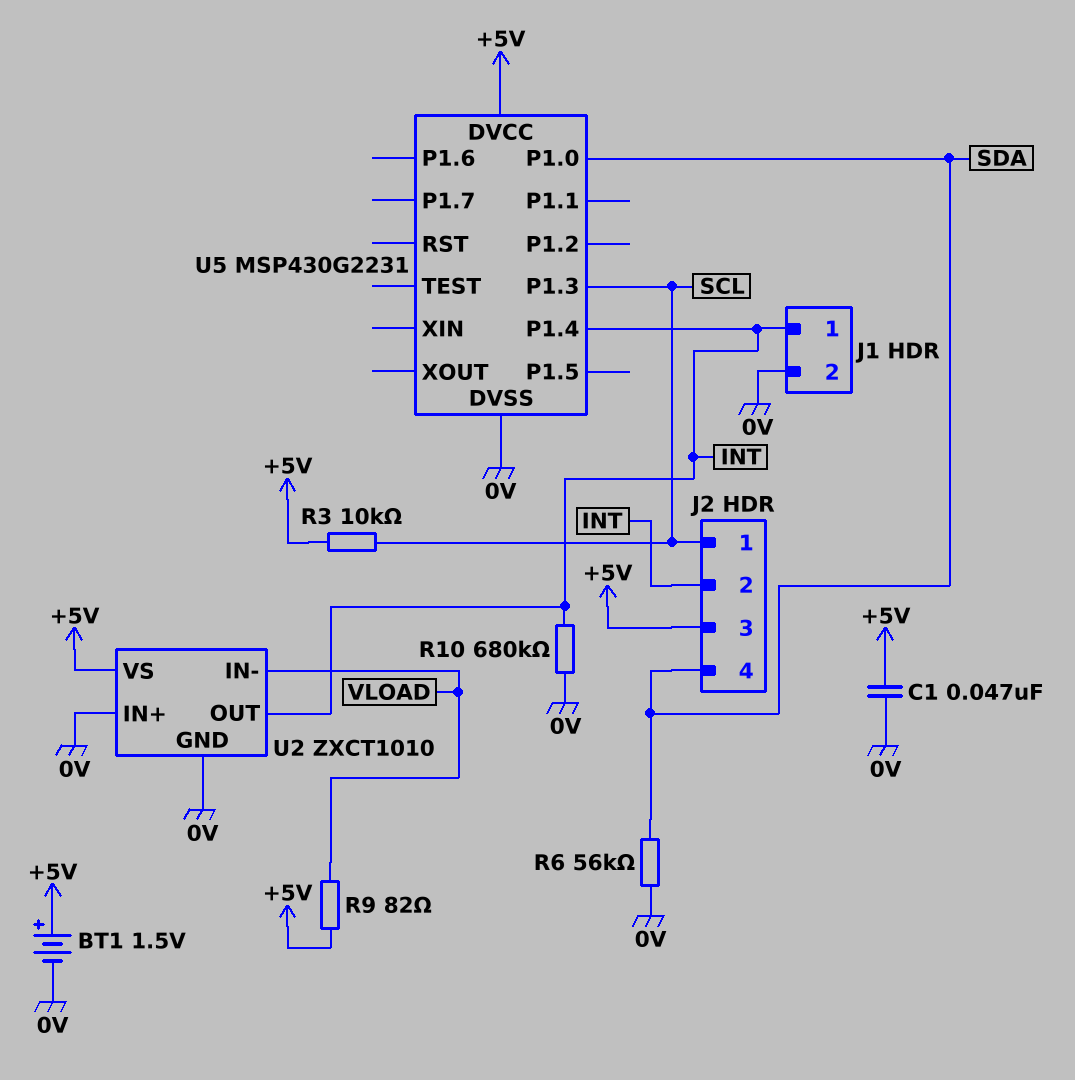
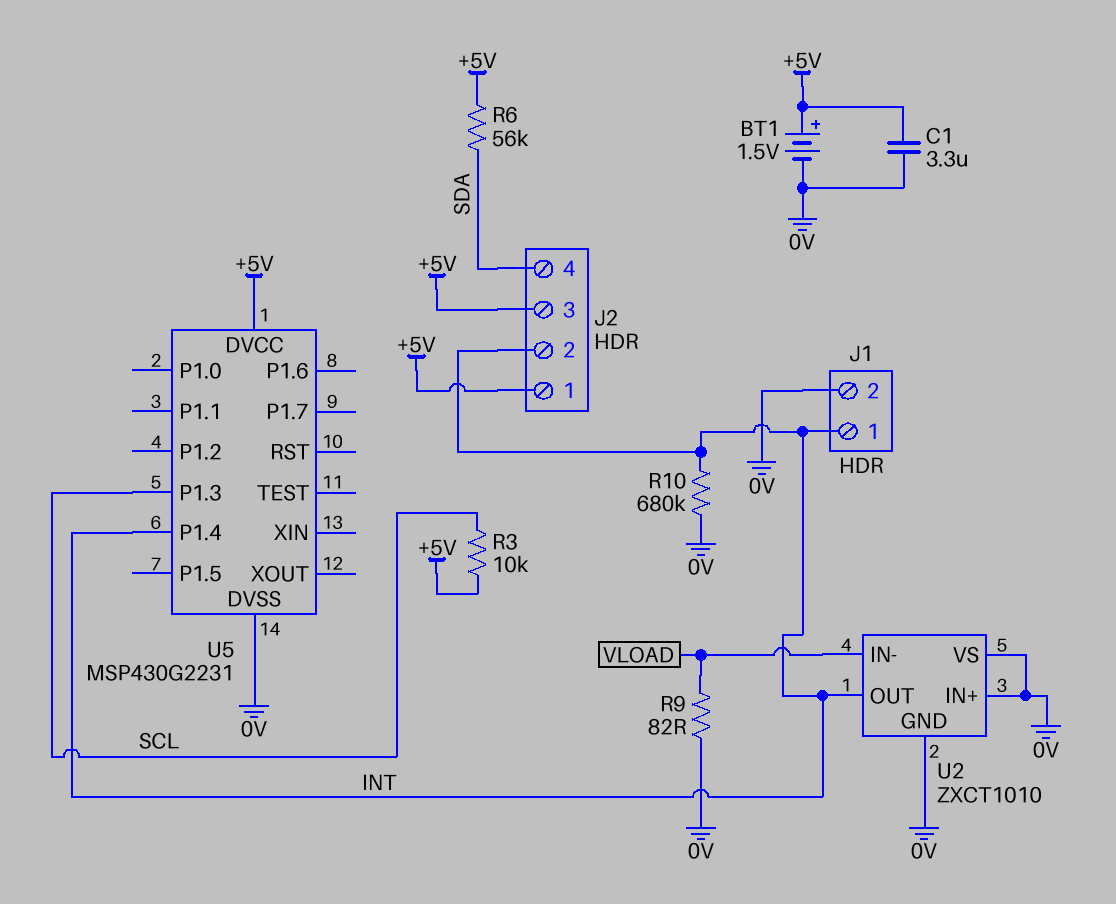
C1: 47nF (+5V, 0V) -> 3.3uF (+5V, 0V)
J2 pin 1: SCL -> +5V
R6: 56k (0V, SDA) -> 56k (+5V, SDA)
R9: 82 (+5V, VLOAD) -> 82 (0V, VLOAD)
U2 pin VS: +5V -> 0V
U5 pin P1.0: SDA -> none

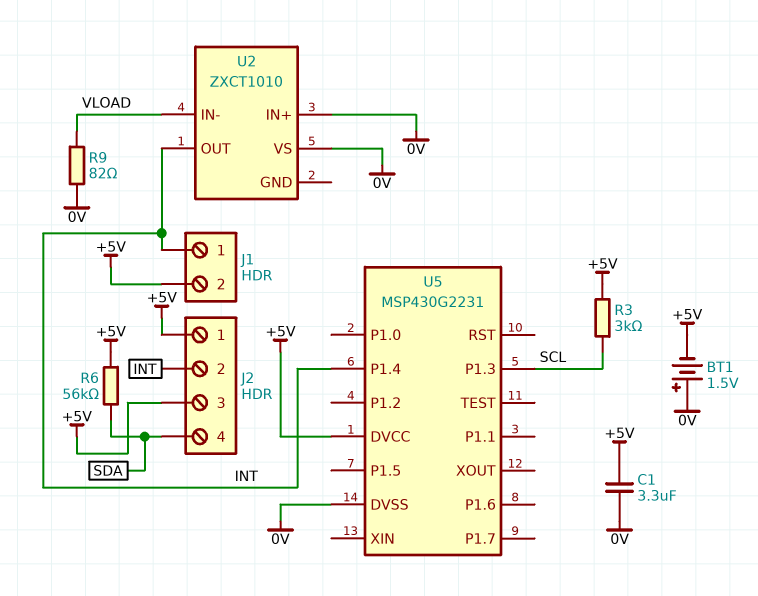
BT1: 1.5V (plus +5V, minus 0V) -> 1.5V (plus 0V, minus +5V)
J1 pin 2: 0V -> +5V
R3: 10k (+5V, SCL) -> 3k (+5V, SCL)
R10: 680k (0V, INT) -> none
U2 pin GND: 0V -> none

